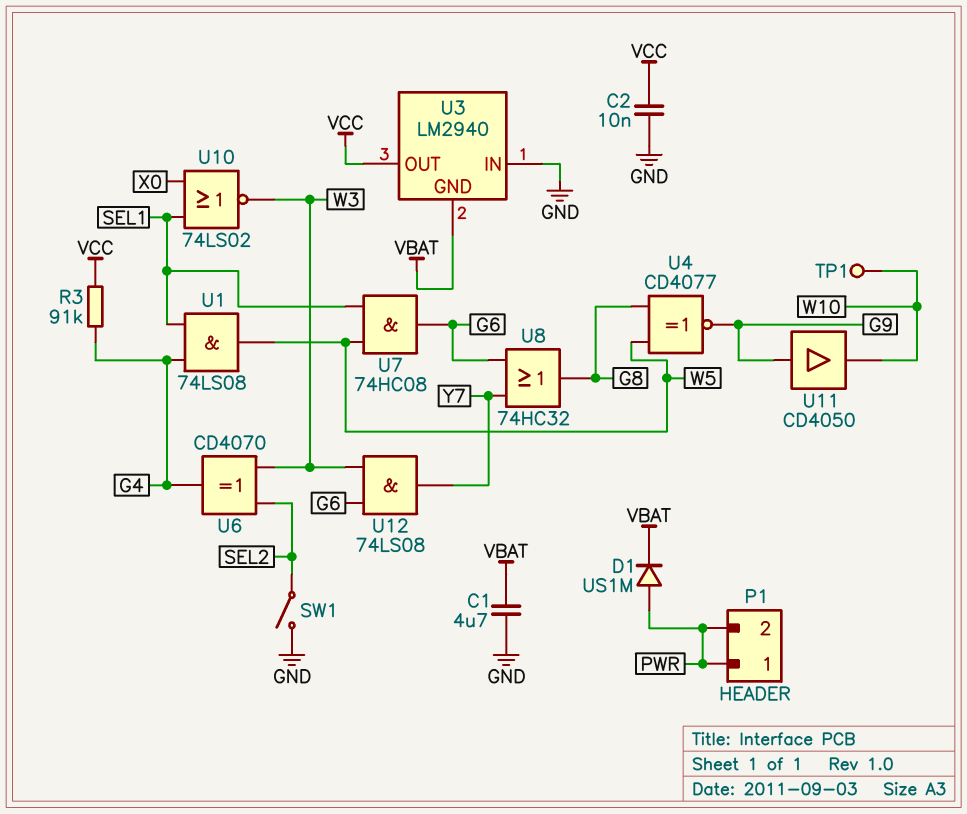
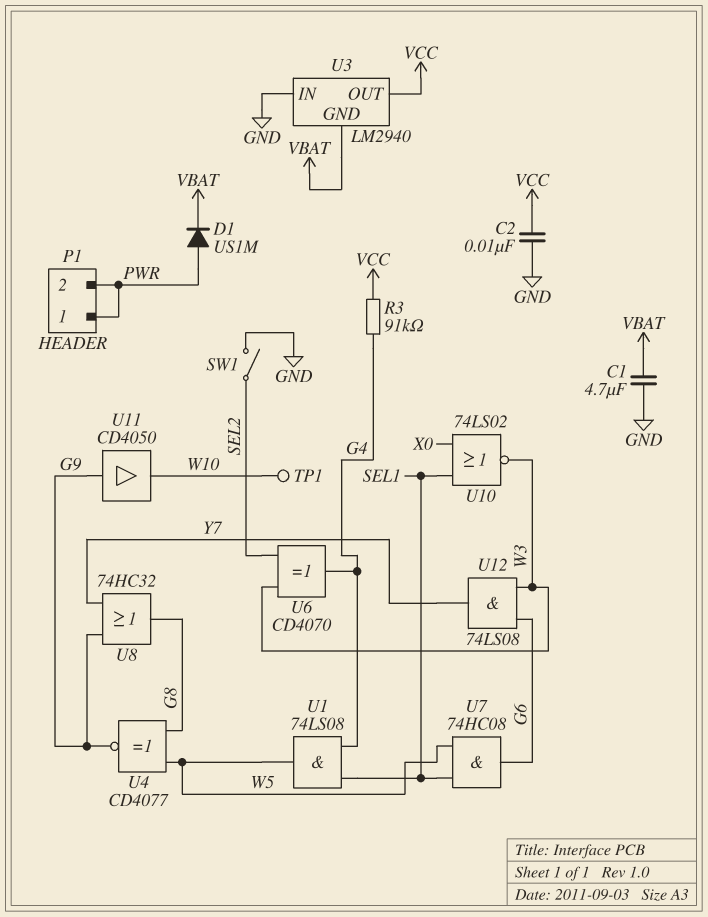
U8: OR 74HC32 (in G6, in Y7, out G8) -> OR 74HC32 (in G9, in Y7, out G8)

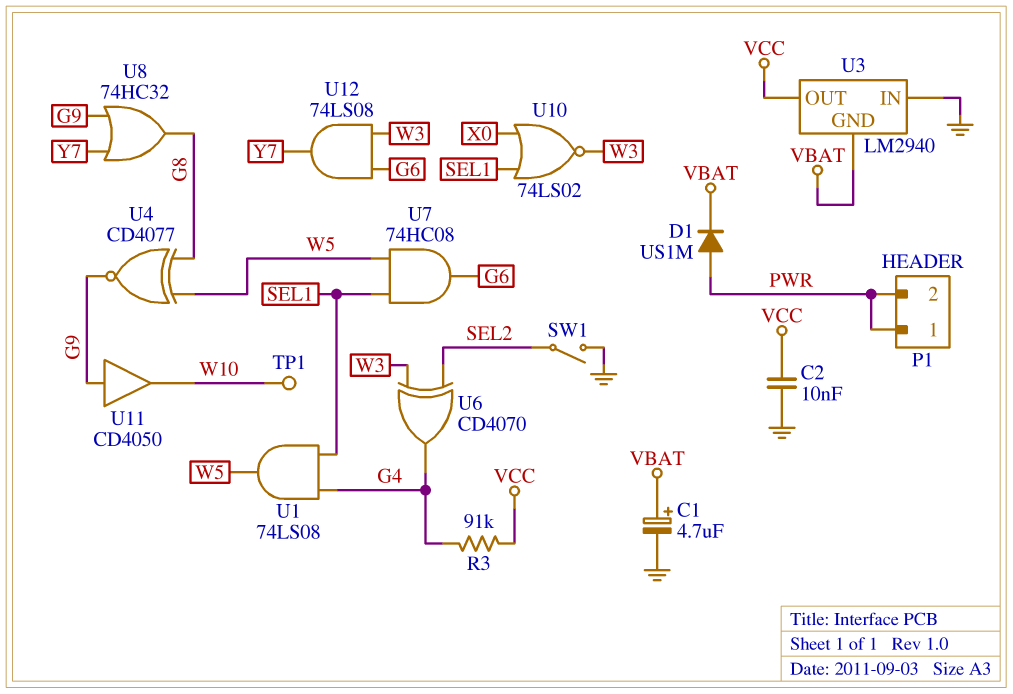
C1: 4.7uF (GND, VBAT) -> 4.7uF (plus VBAT, minus GND)

